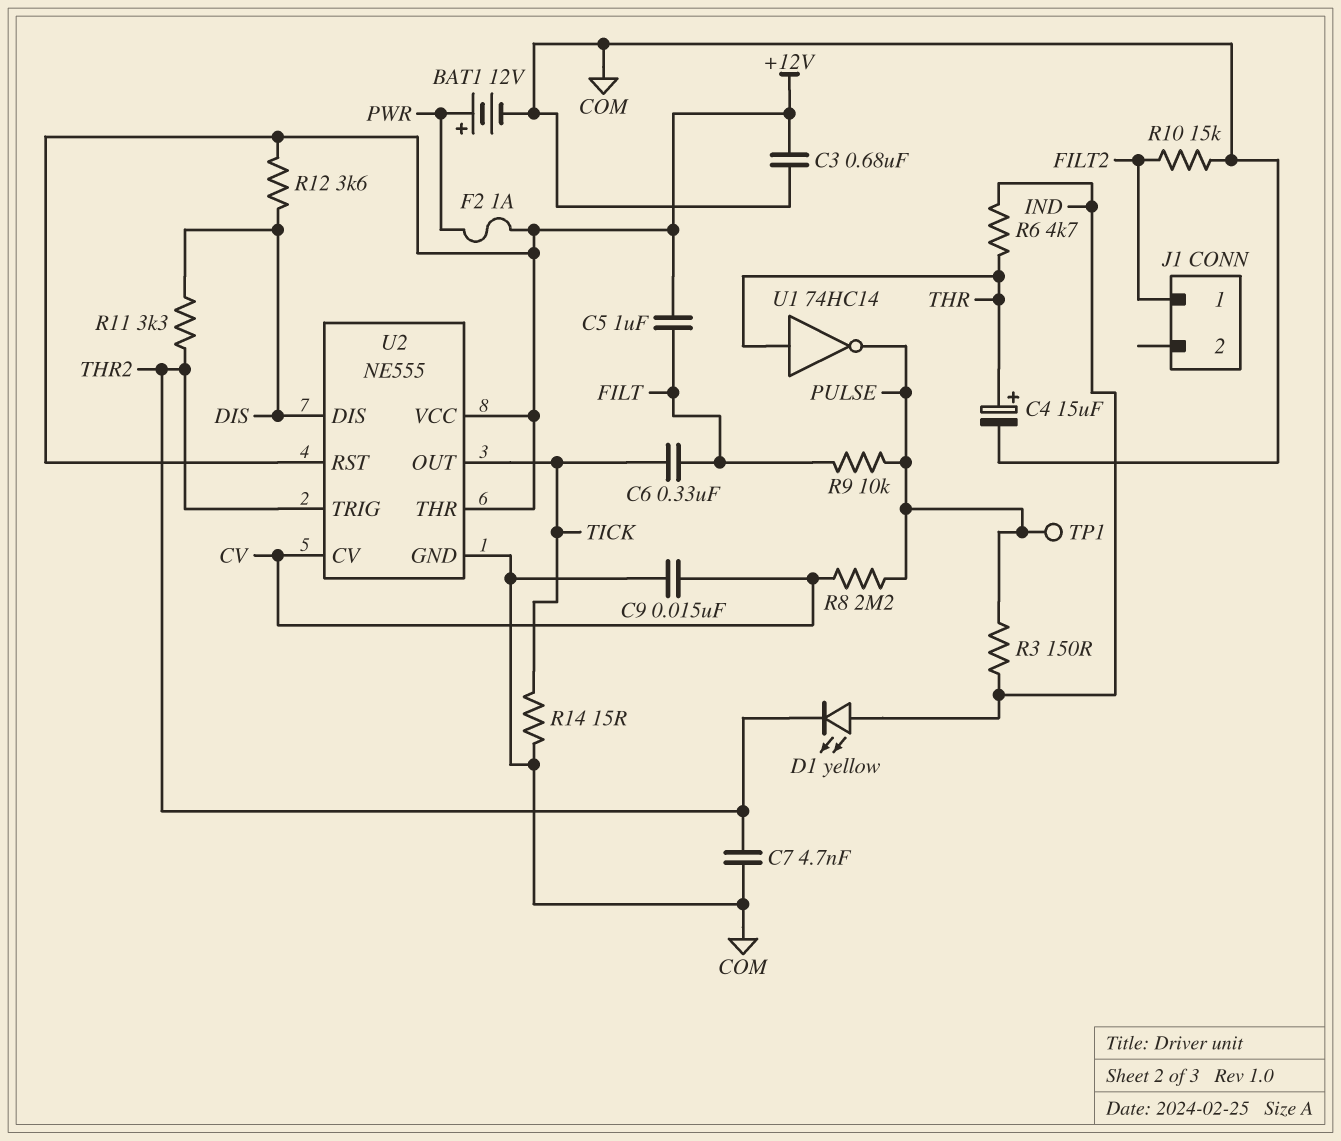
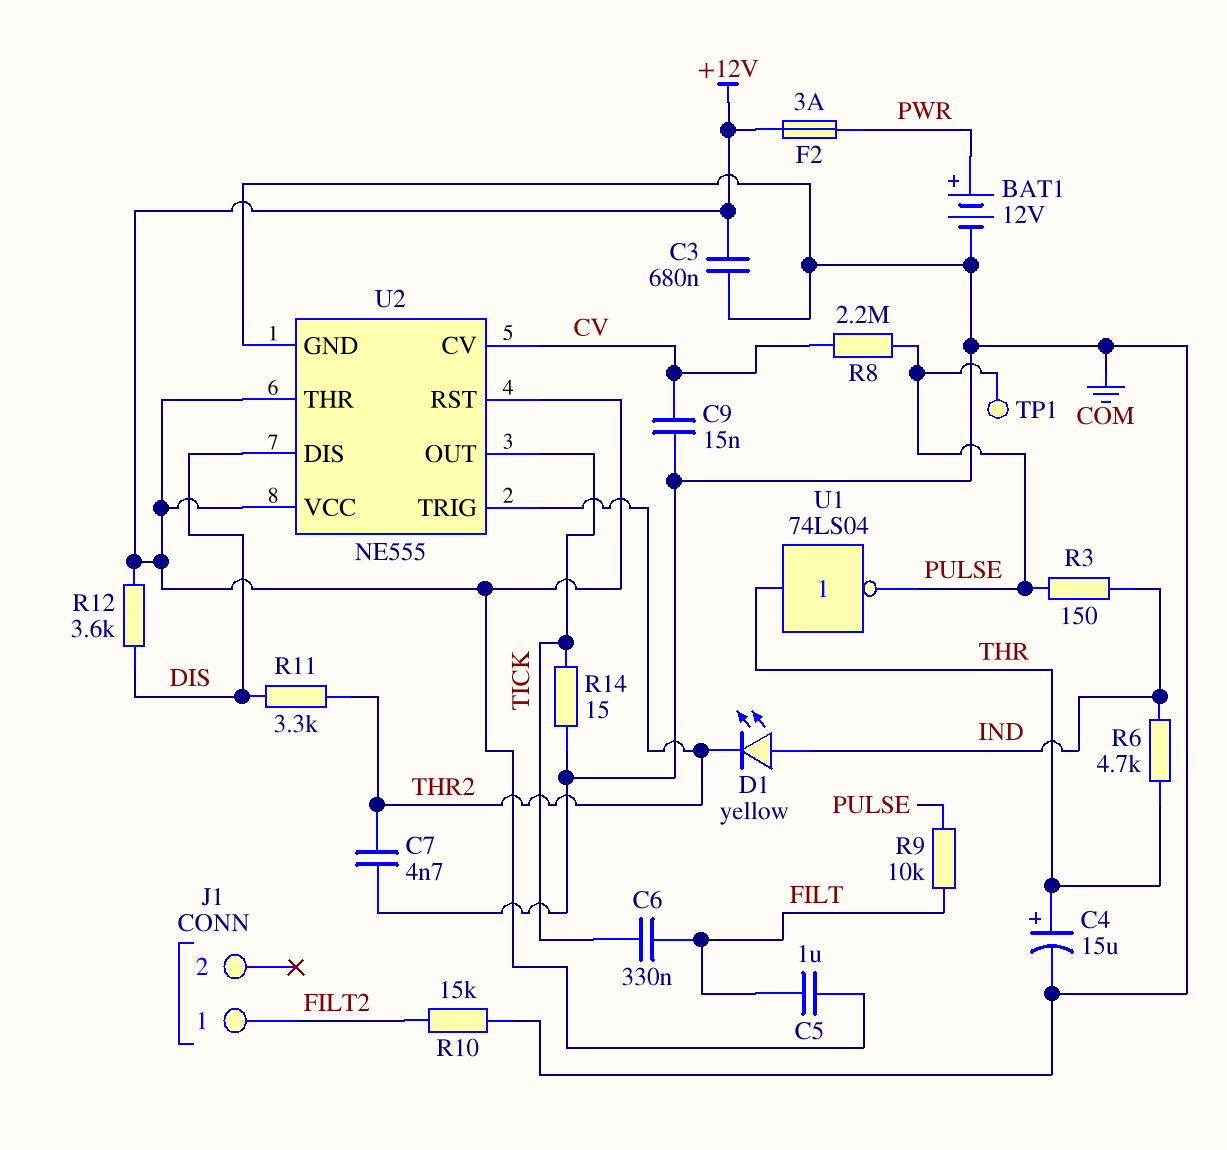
F2: 1A (+12V, PWR) -> 3A (+12V, PWR)
U1: NOT 74HC14 (in THR, out PULSE) -> NOT 74LS04 (in THR, out PULSE)

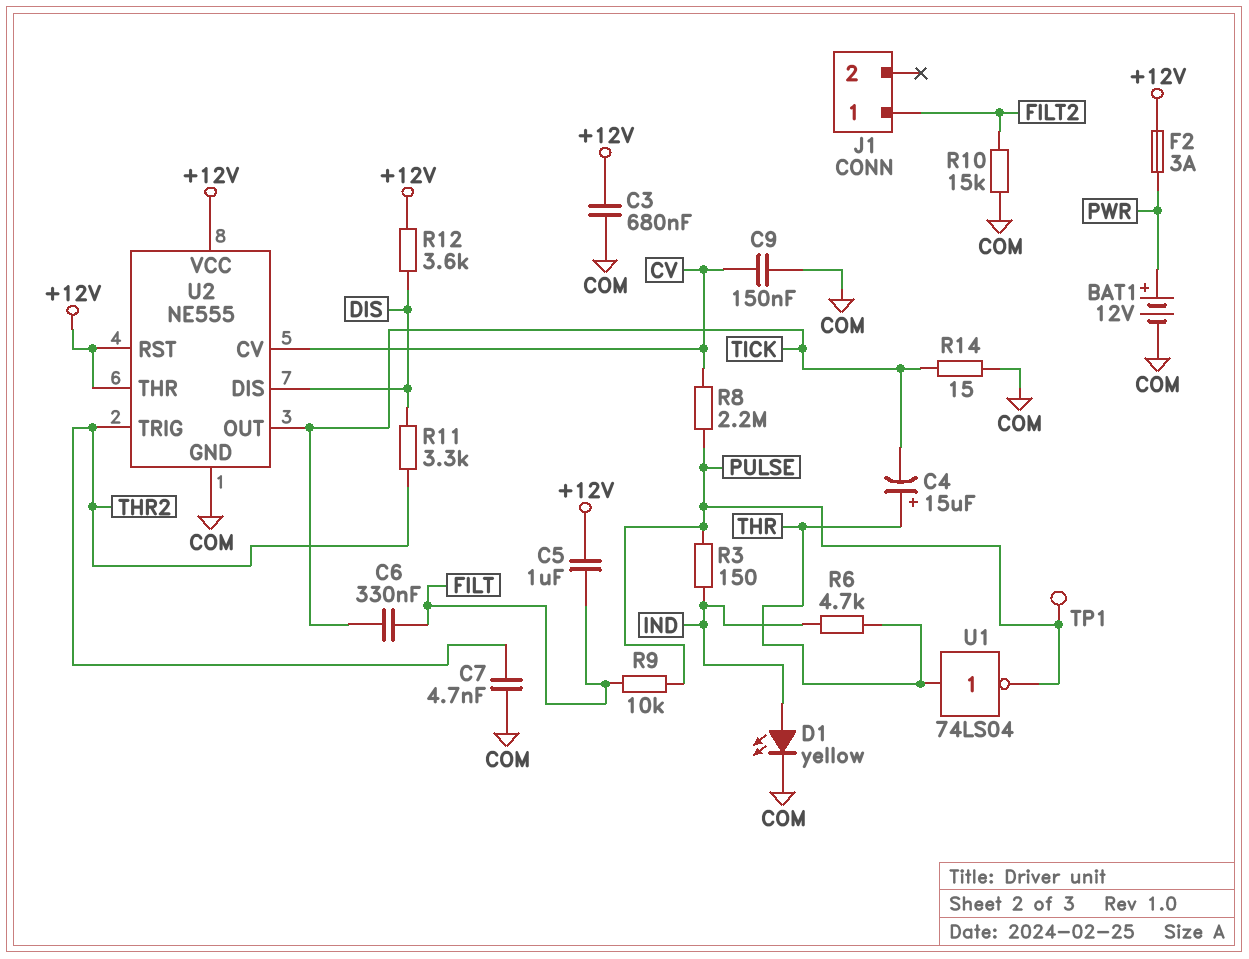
C4: 15uF (plus THR, minus COM) -> 15uF (plus THR, minus TICK)
C9: 15nF (COM, CV) -> 150nF (COM, CV)
D1: LED yellow (A IND, K THR2) -> LED yellow (A IND, K COM)

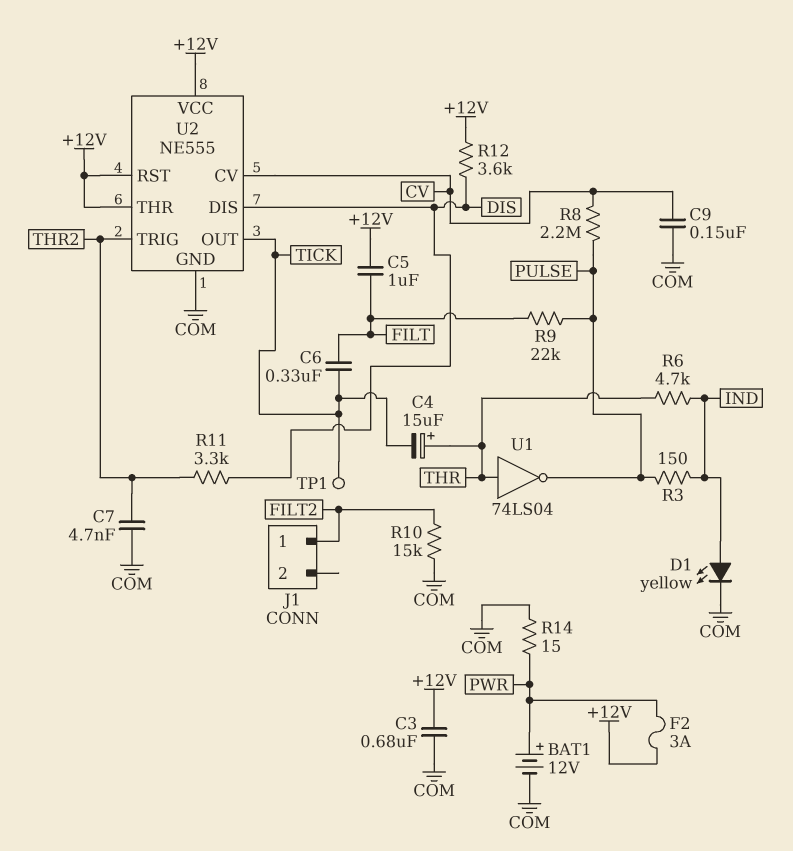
R9: 10k (FILT, PULSE) -> 22k (FILT, PULSE)
R14: 15 (COM, TICK) -> 15 (COM, PWR)
TP1: test point (PULSE) -> test point (TICK)

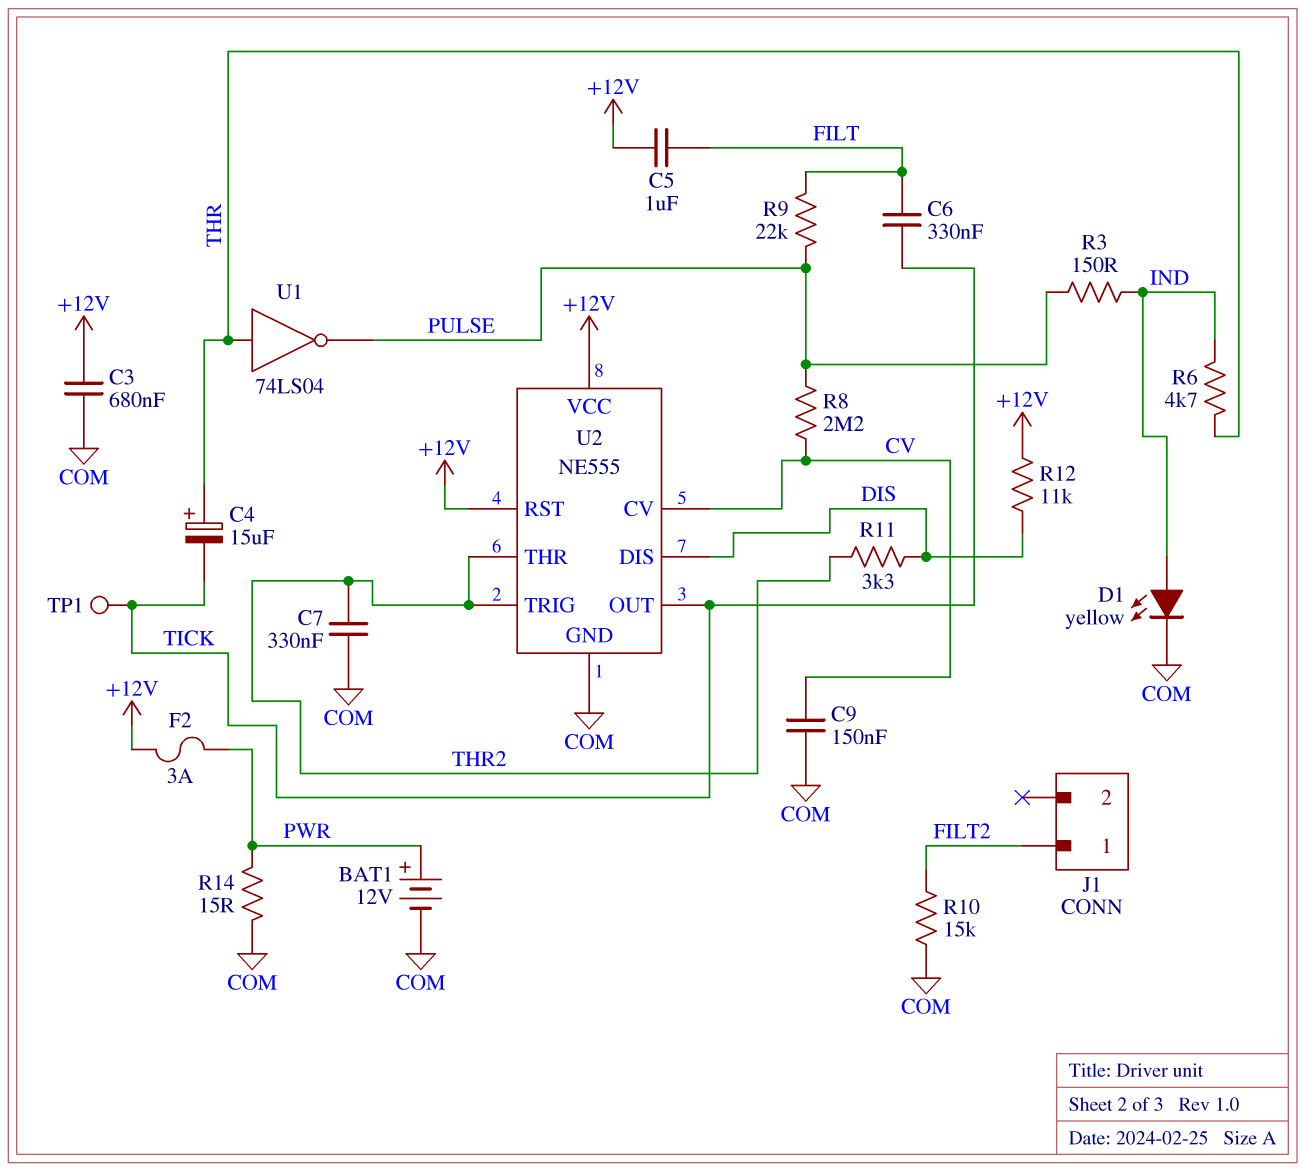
C7: 4.7nF (COM, THR2) -> 330nF (COM, THR2)
R12: 3.6k (+12V, DIS) -> 11k (+12V, DIS)
U2 pin THR: +12V -> THR2

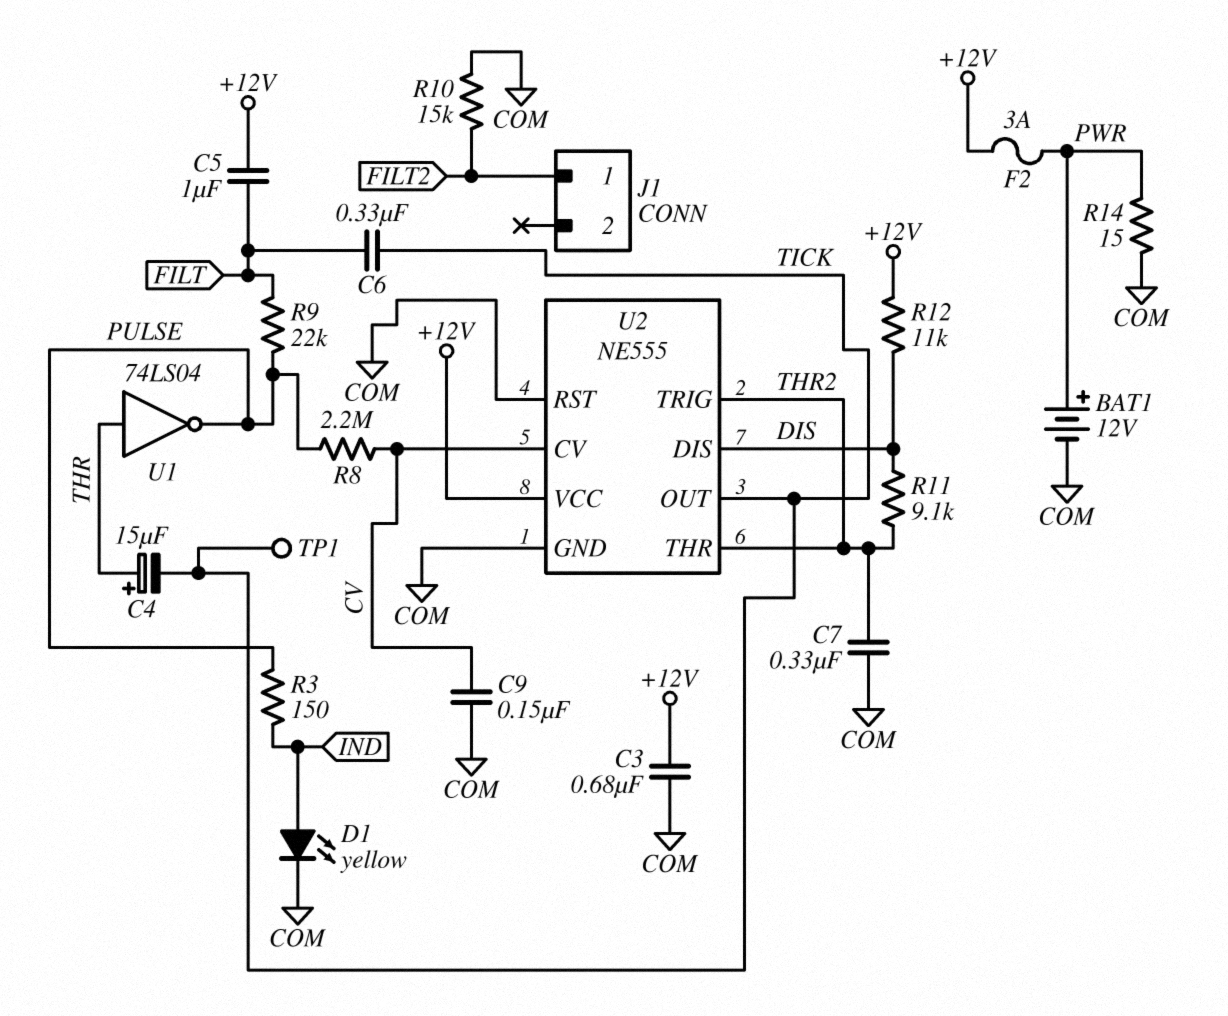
R6: 4.7k (IND, THR) -> none
R11: 3.3k (DIS, THR2) -> 9.1k (DIS, THR2)
U2 pin RST: +12V -> COM

